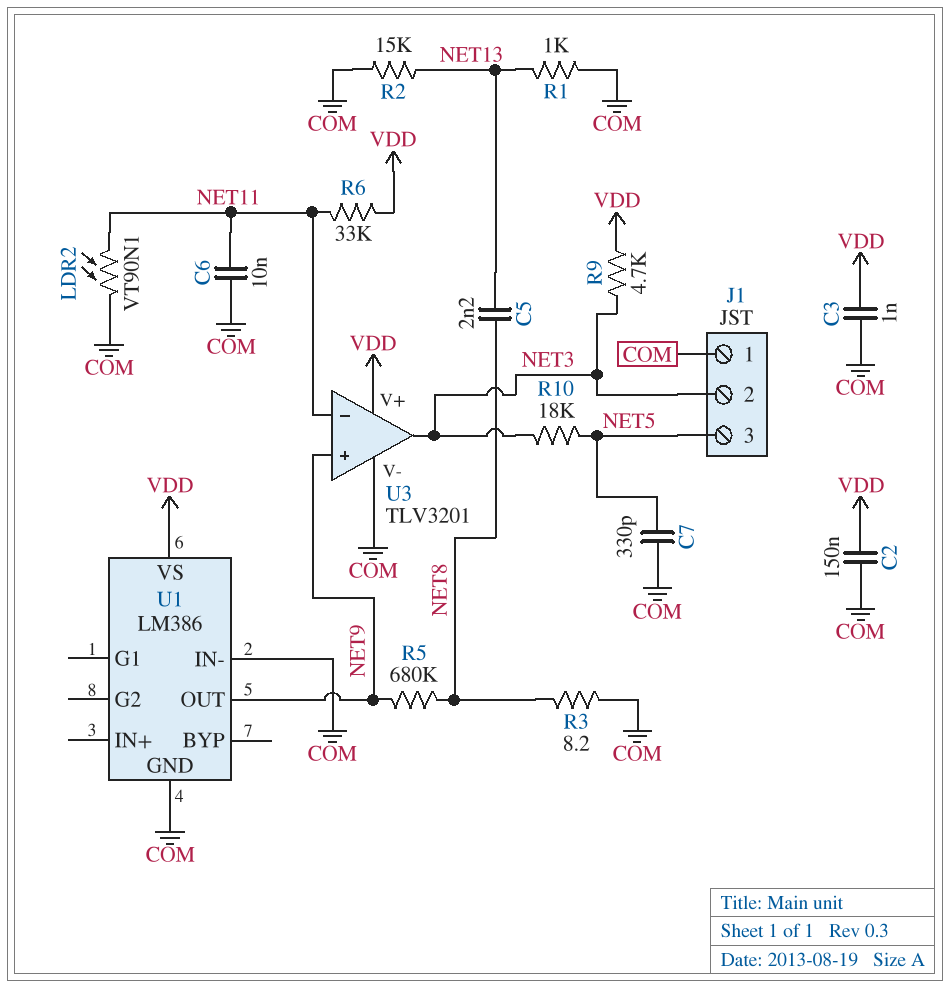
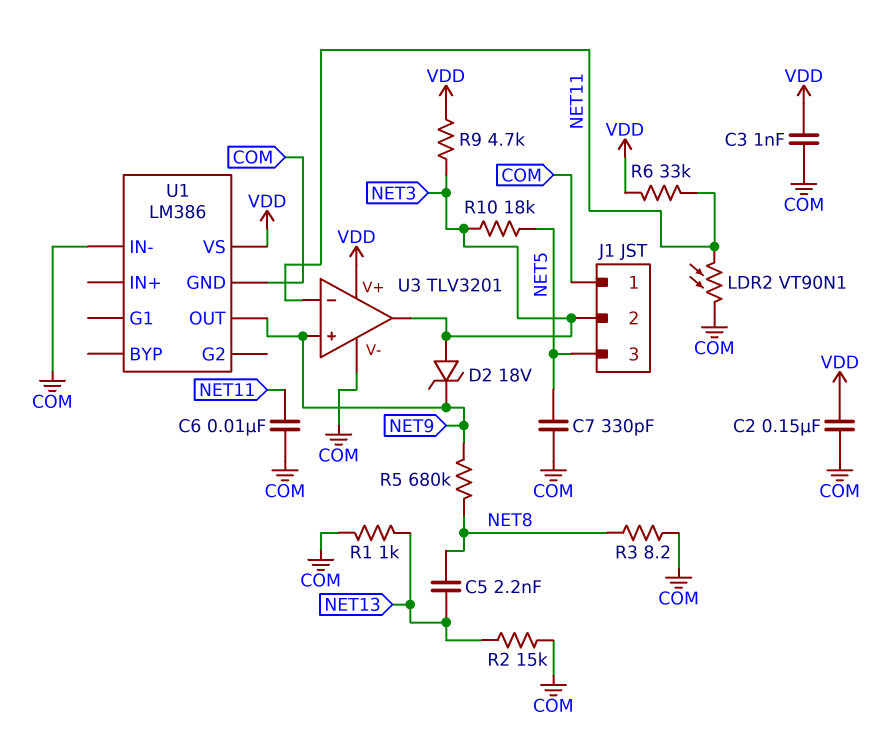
D2: none -> zener 18V (A NET3, K NET9)

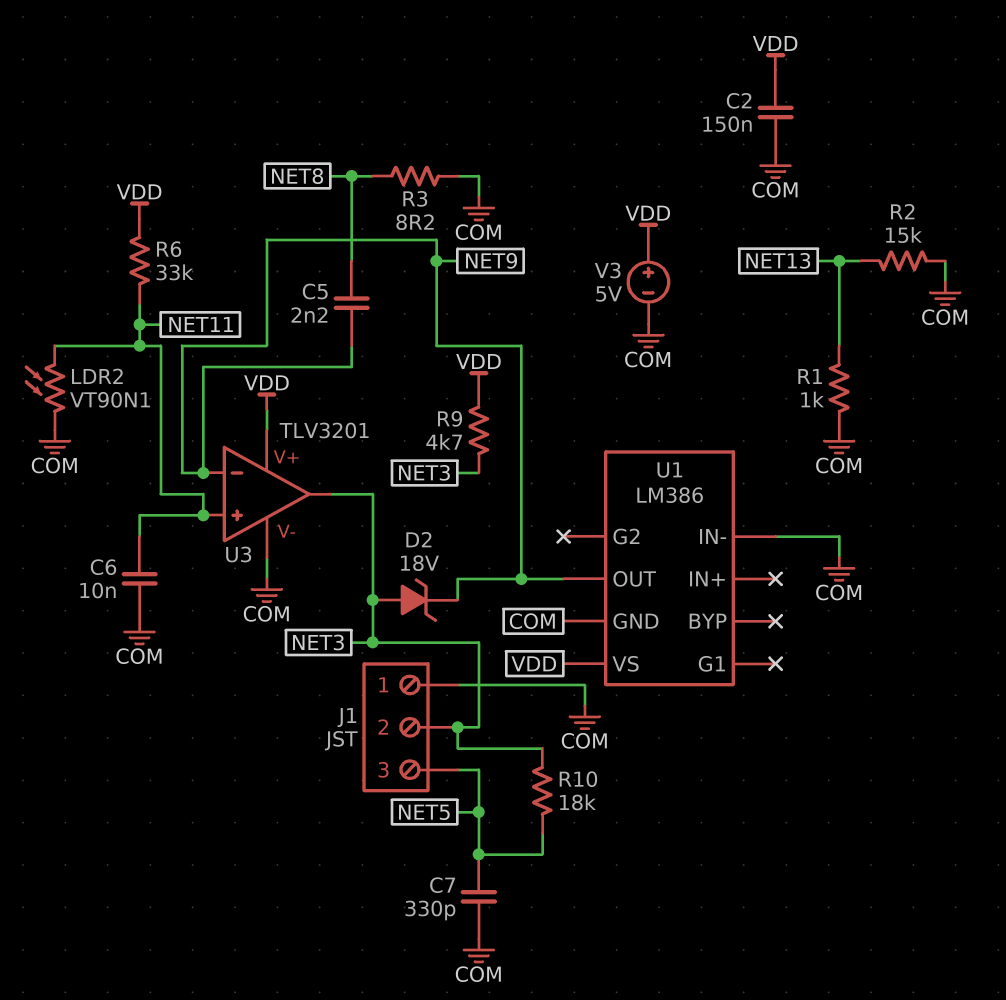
C3: 1nF (COM, VDD) -> none
C5: 2.2nF (NET8, NET13) -> 2.2nF (NET8, NET9)
R5: 680k (NET8, NET9) -> none
U3 pin in+: NET9 -> NET11
U3 pin in-: NET11 -> NET9
V3: none -> 5V (plus VDD, minus COM)

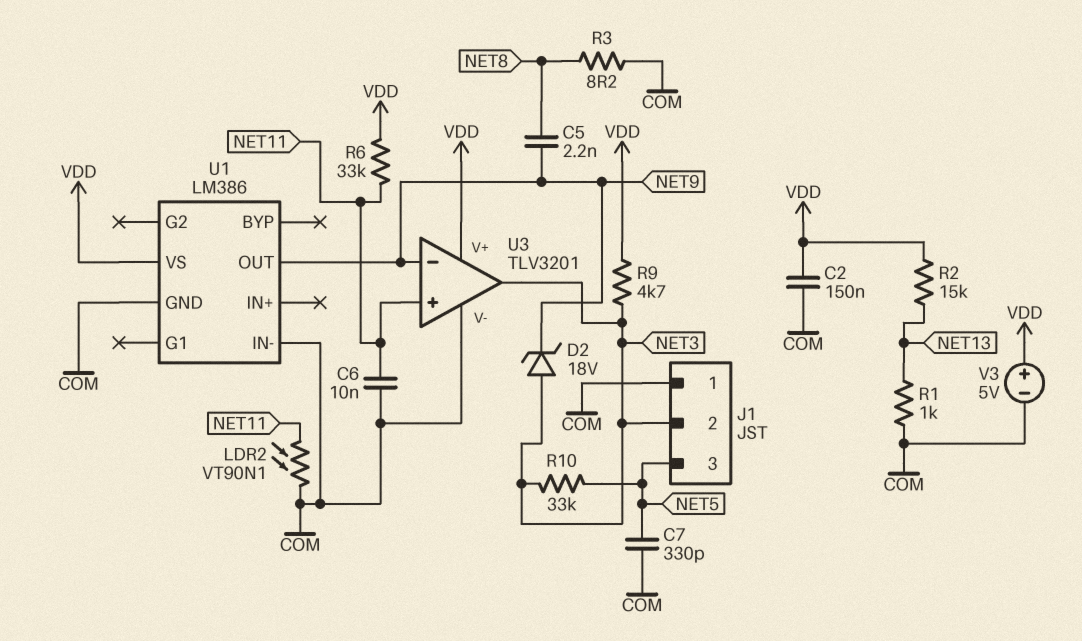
R2: 15k (COM, NET13) -> 15k (NET13, VDD)
R10: 18k (NET3, NET5) -> 33k (NET3, NET5)

